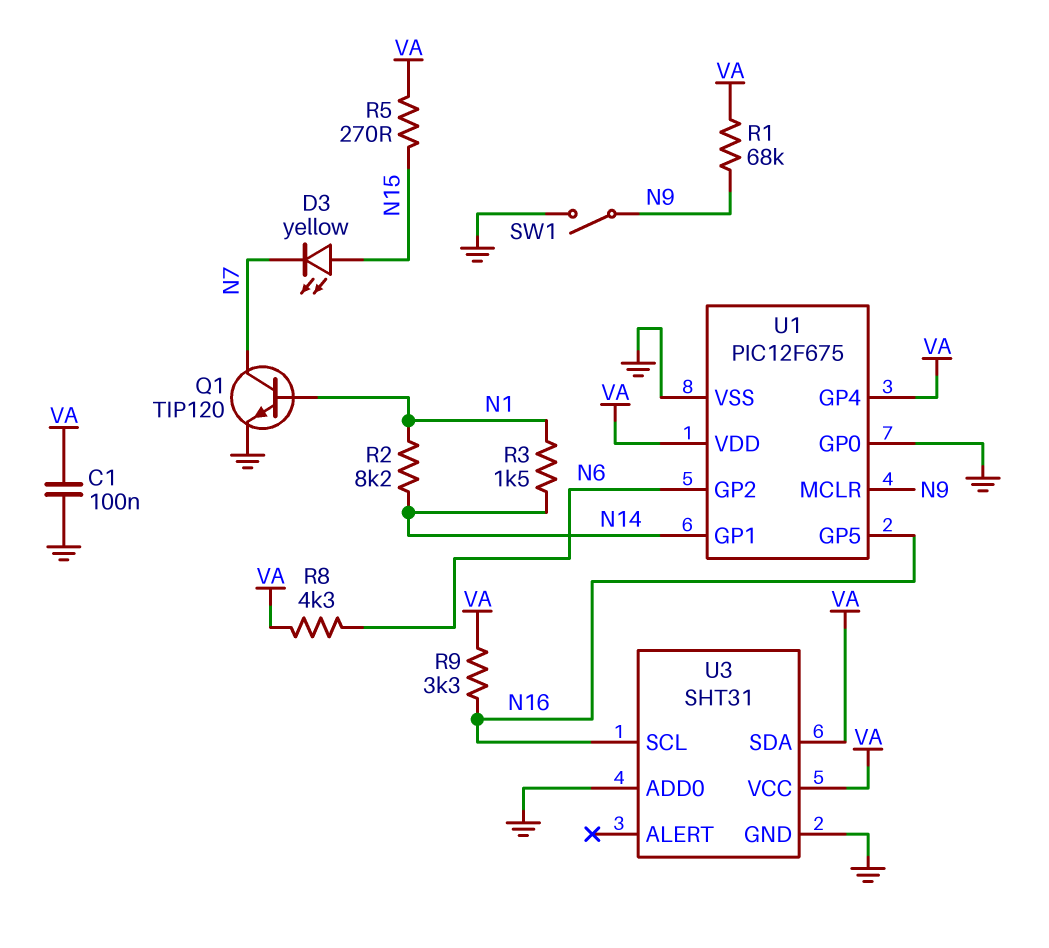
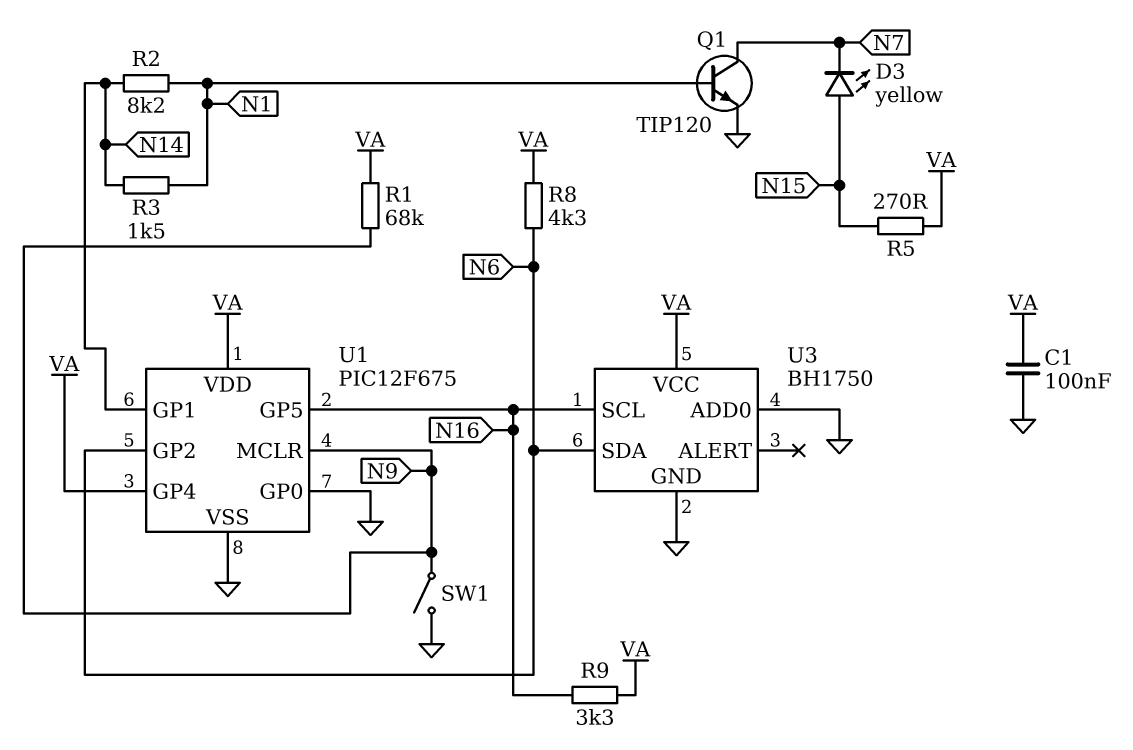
U3: SHT31 -> BH1750
U3 pin SDA: VA -> N6

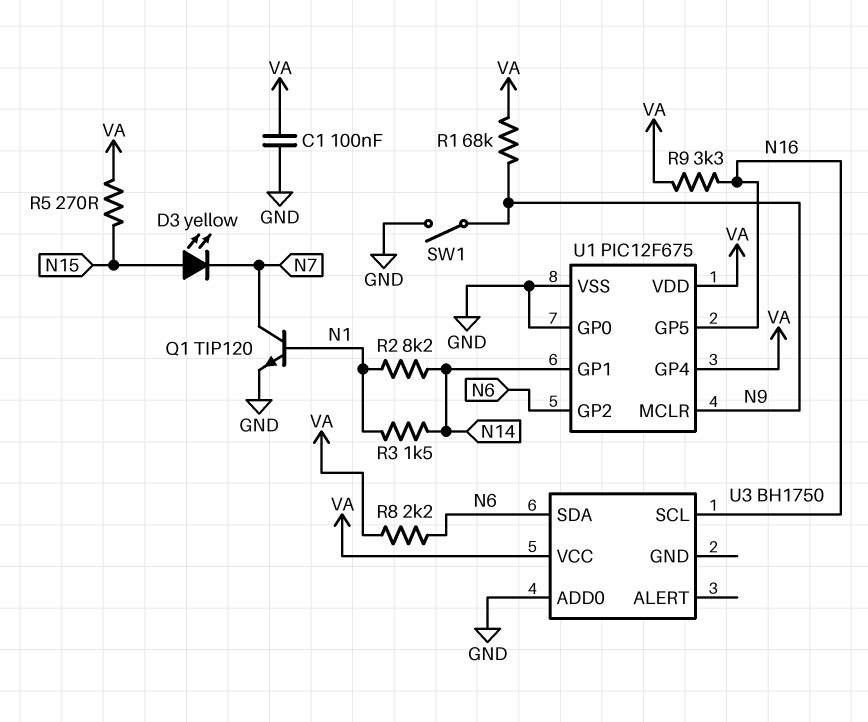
R8: 4.3k (N6, VA) -> 2.2k (N6, VA)
U3 pin GND: GND -> none

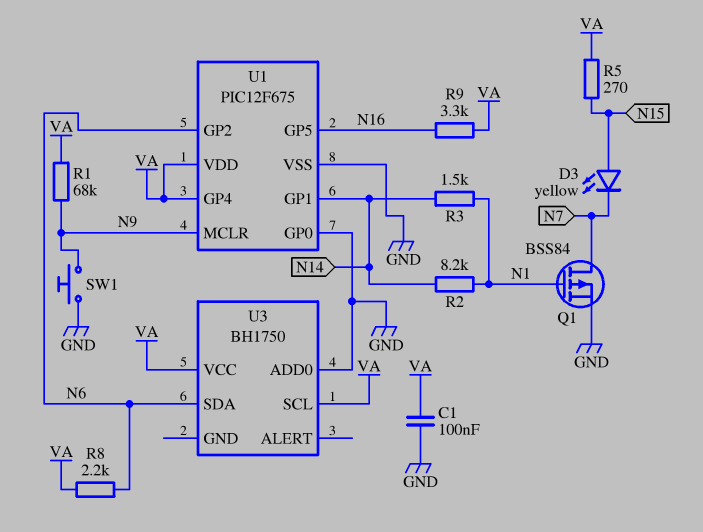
Q1: NPN TIP120 (B N1, C N7, E GND) -> PMOS BSS84 (G N1, D N7, S GND)
SW1: switch (GND, N9) -> button (GND, N9)
U3 pin SCL: N16 -> VA

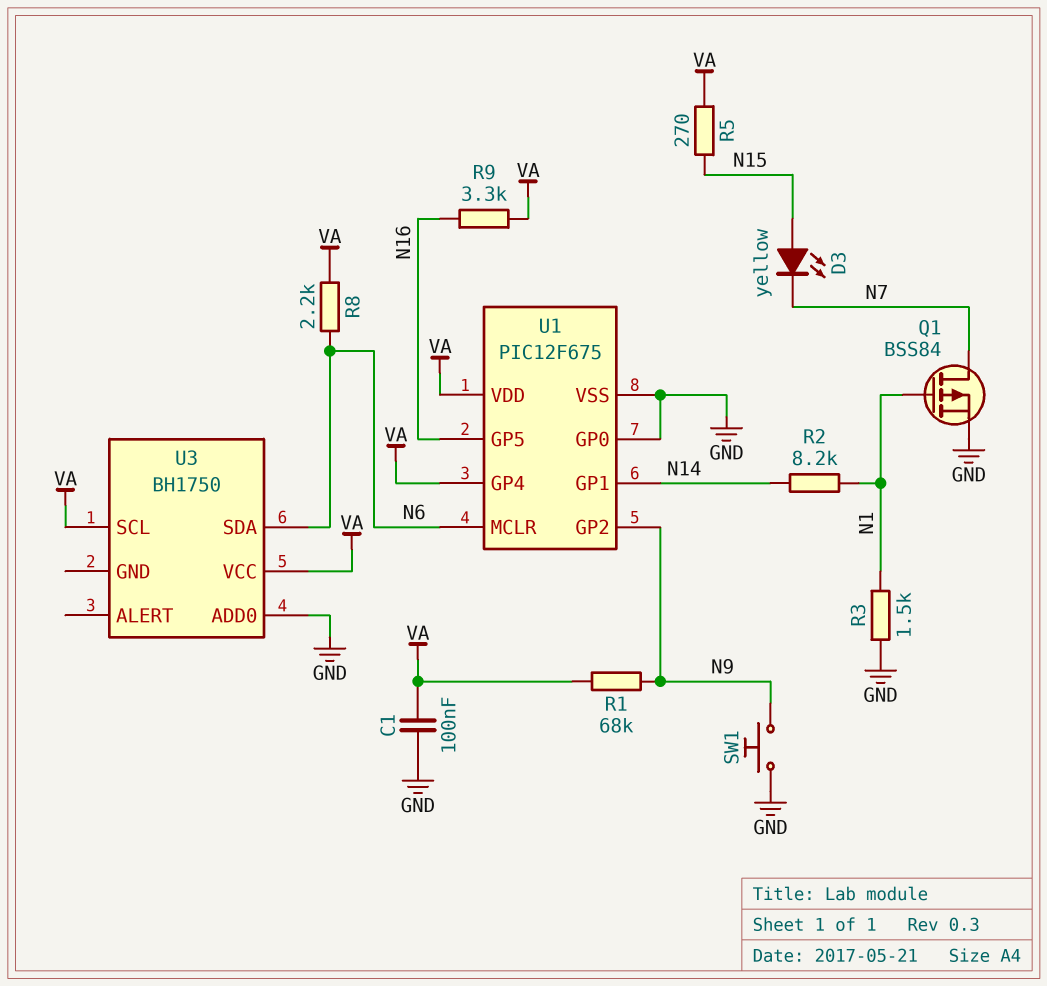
R3: 1.5k (N1, N14) -> 1.5k (GND, N1)
U1 pin GP2: N6 -> N9
U1 pin MCLR: N9 -> N6

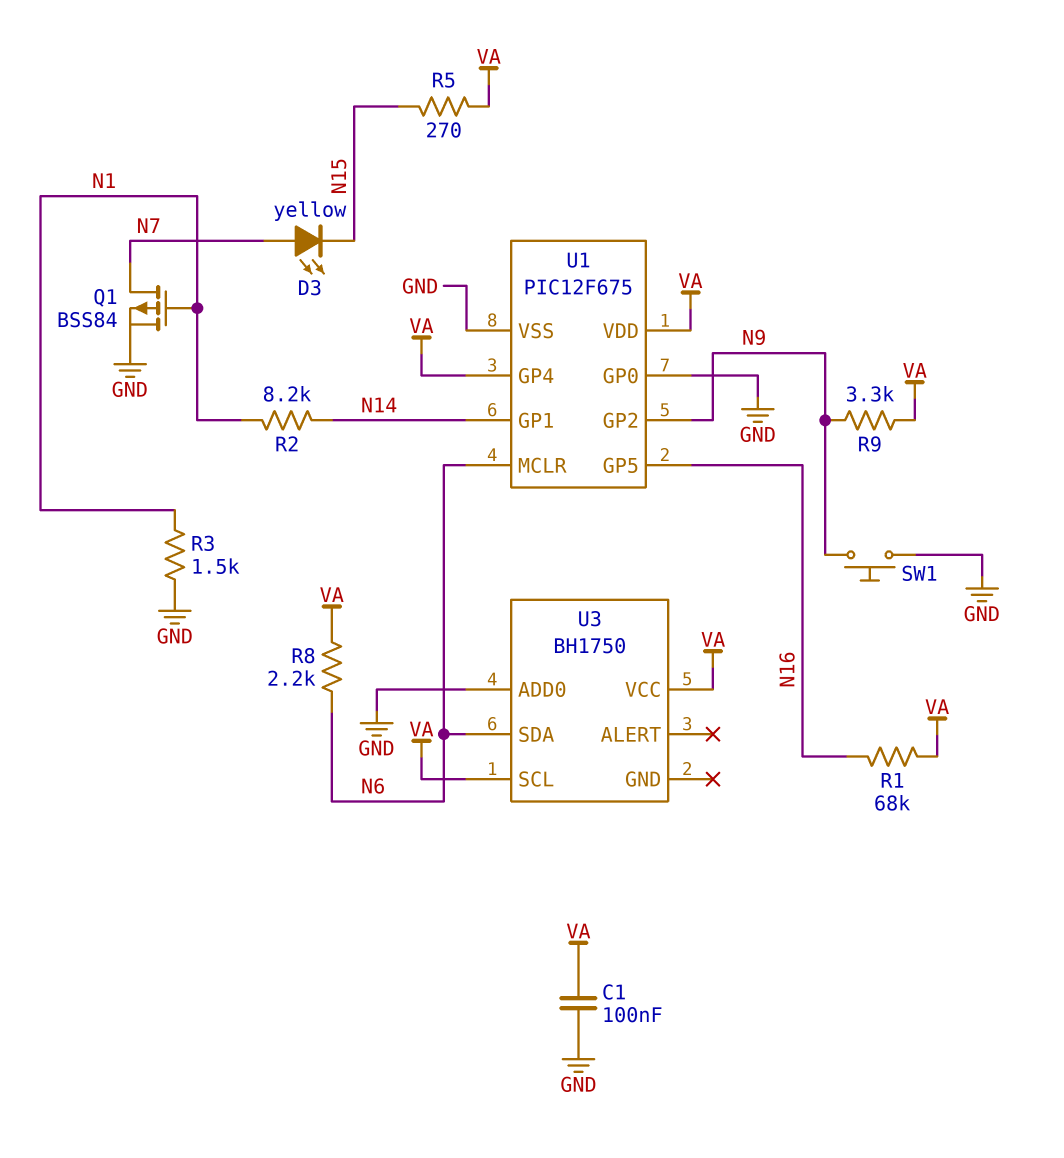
D3: LED yellow (A N15, K N7) -> LED yellow (A N7, K N15)
R1: 68k (N9, VA) -> 68k (N16, VA)
R9: 3.3k (N16, VA) -> 3.3k (N9, VA)

